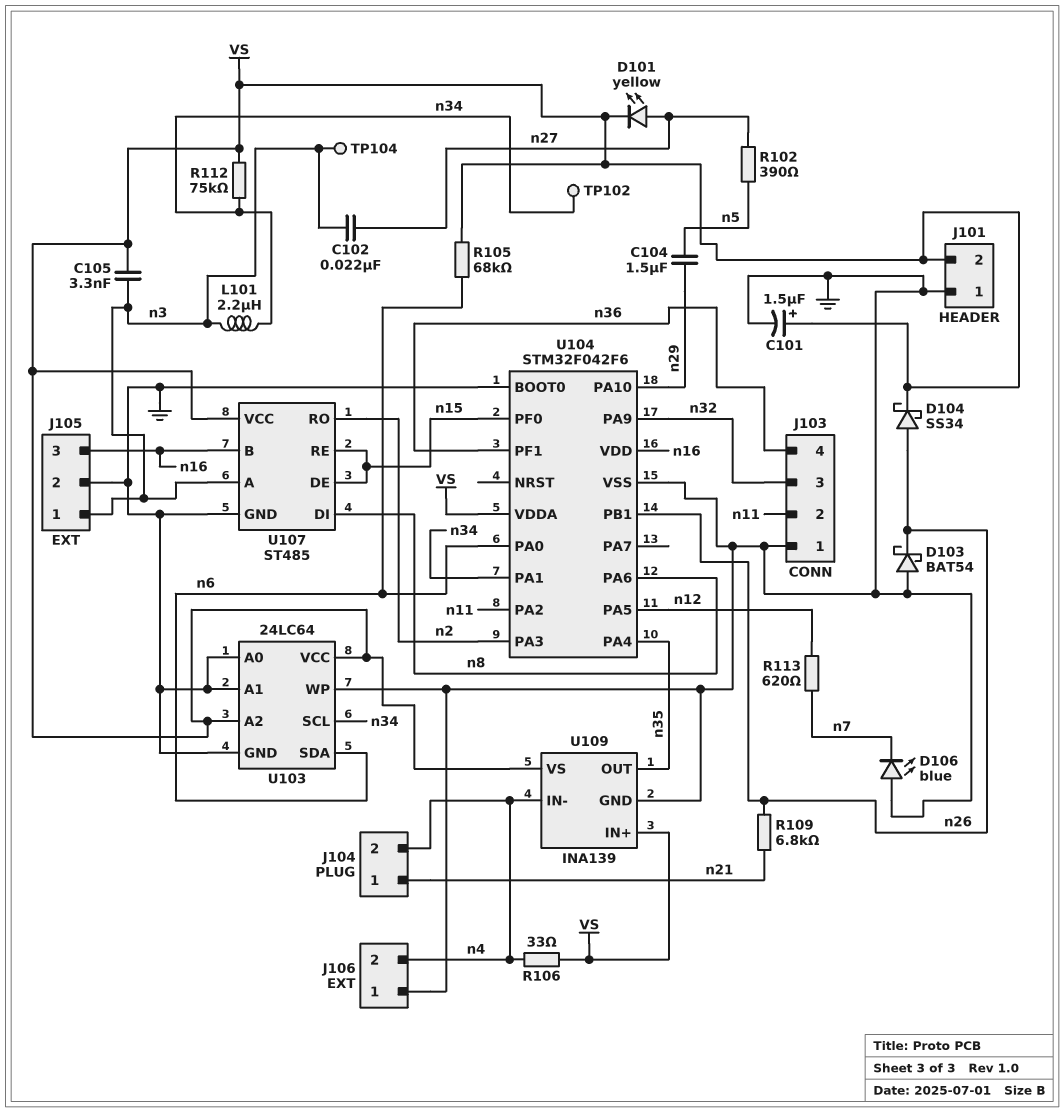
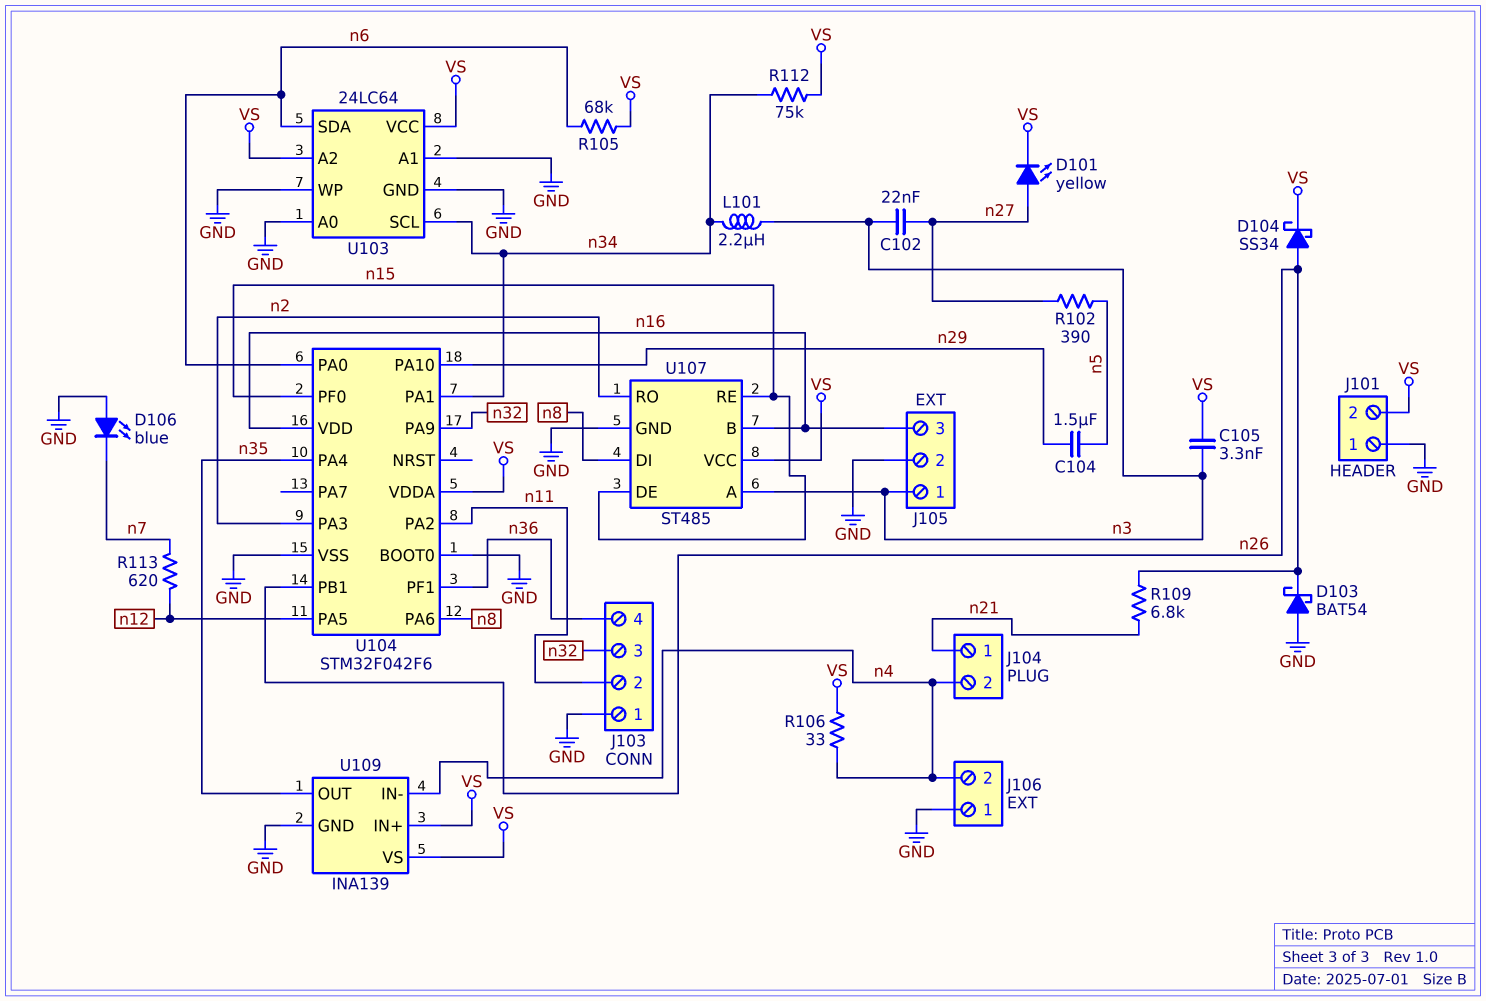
C101: 1.5uF (plus VS, minus GND) -> none
TP102: test point (n34) -> none
TP104: test point (n3) -> none

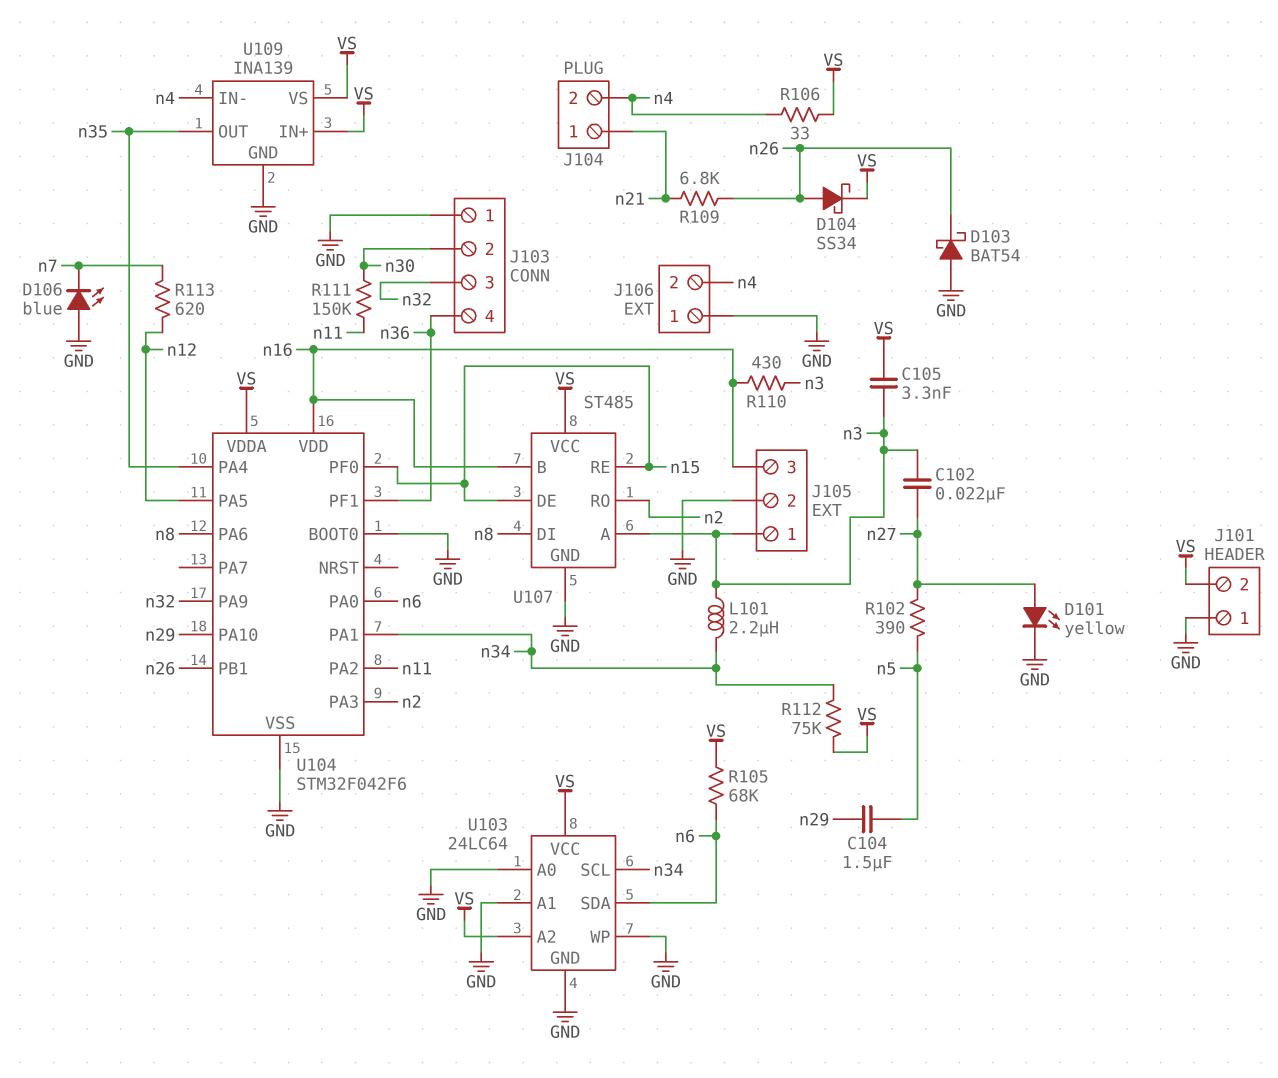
D101: LED yellow (A n27, K VS) -> LED yellow (A n27, K GND)
J103 pin 2: n11 -> n30
R110: none -> 430 (n3, n16)
R111: none -> 150k (n11, n30)

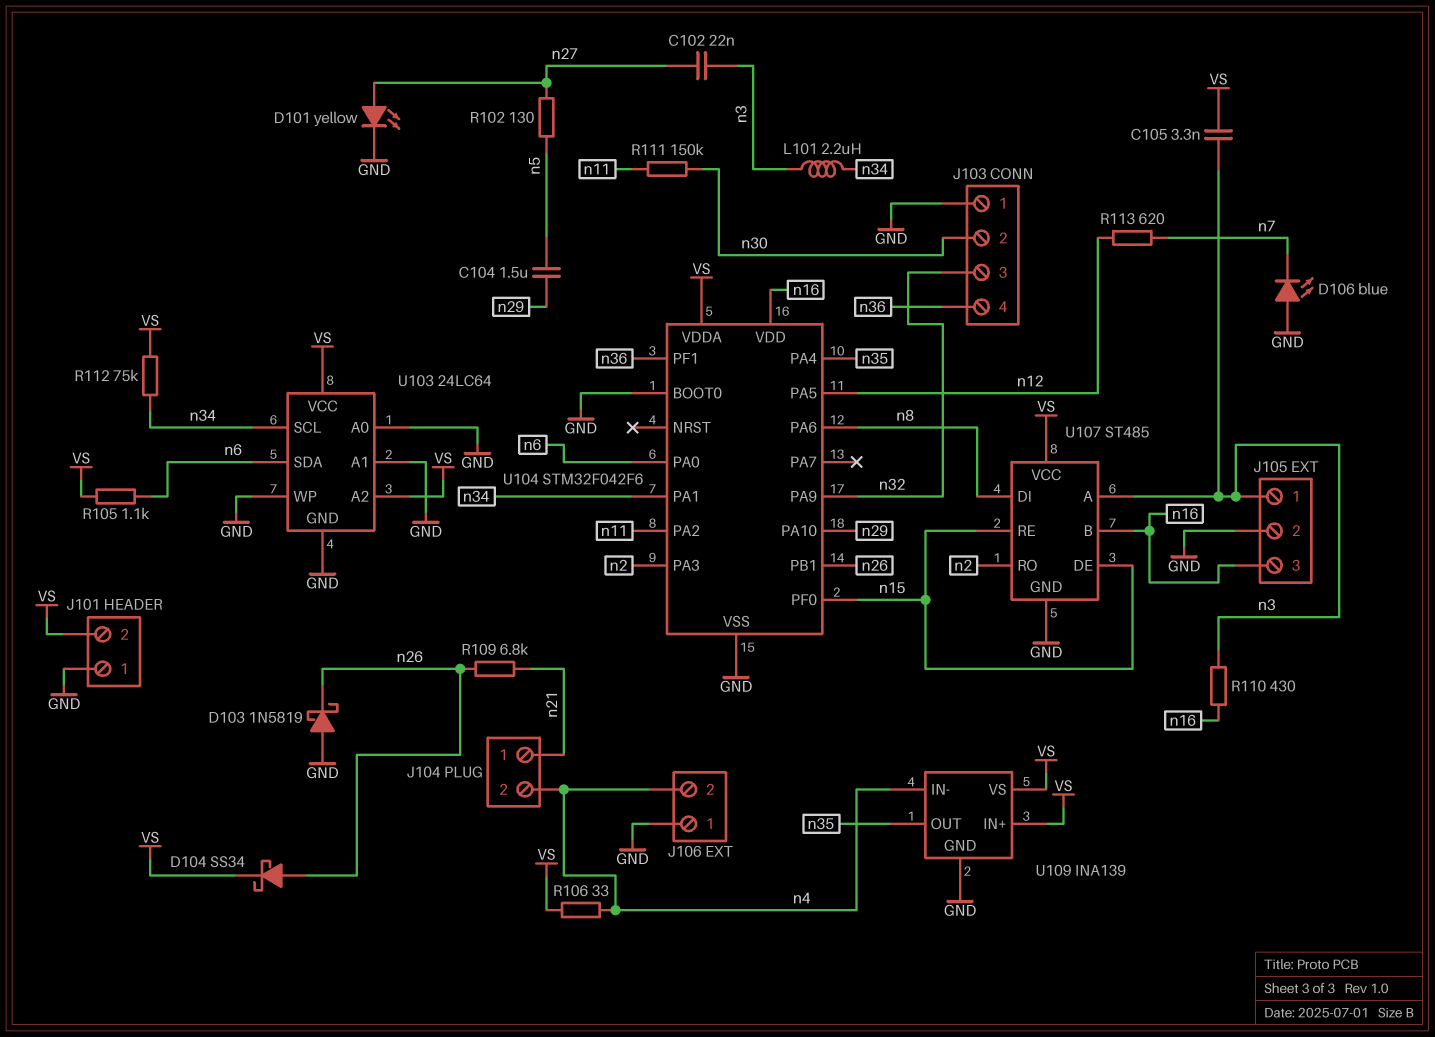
D103: schottky BAT54 (A GND, K n26) -> schottky 1N5819 (A GND, K n26)
R102: 390 (n5, n27) -> 130 (n5, n27)
R105: 68k (VS, n6) -> 1.1k (VS, n6)

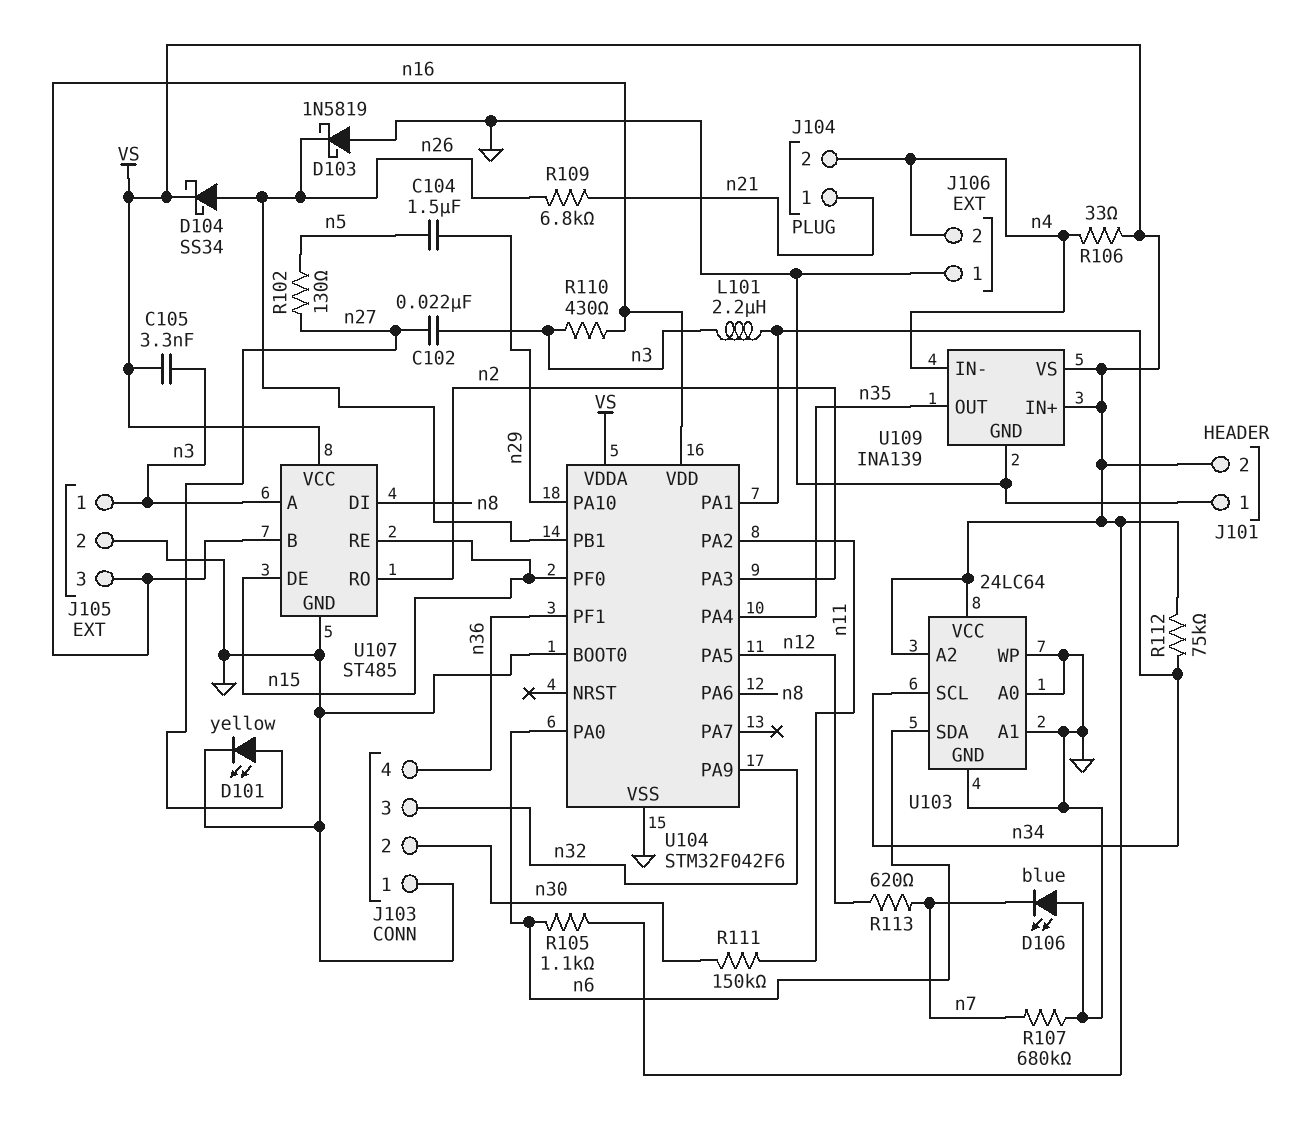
R107: none -> 680k (GND, n7)

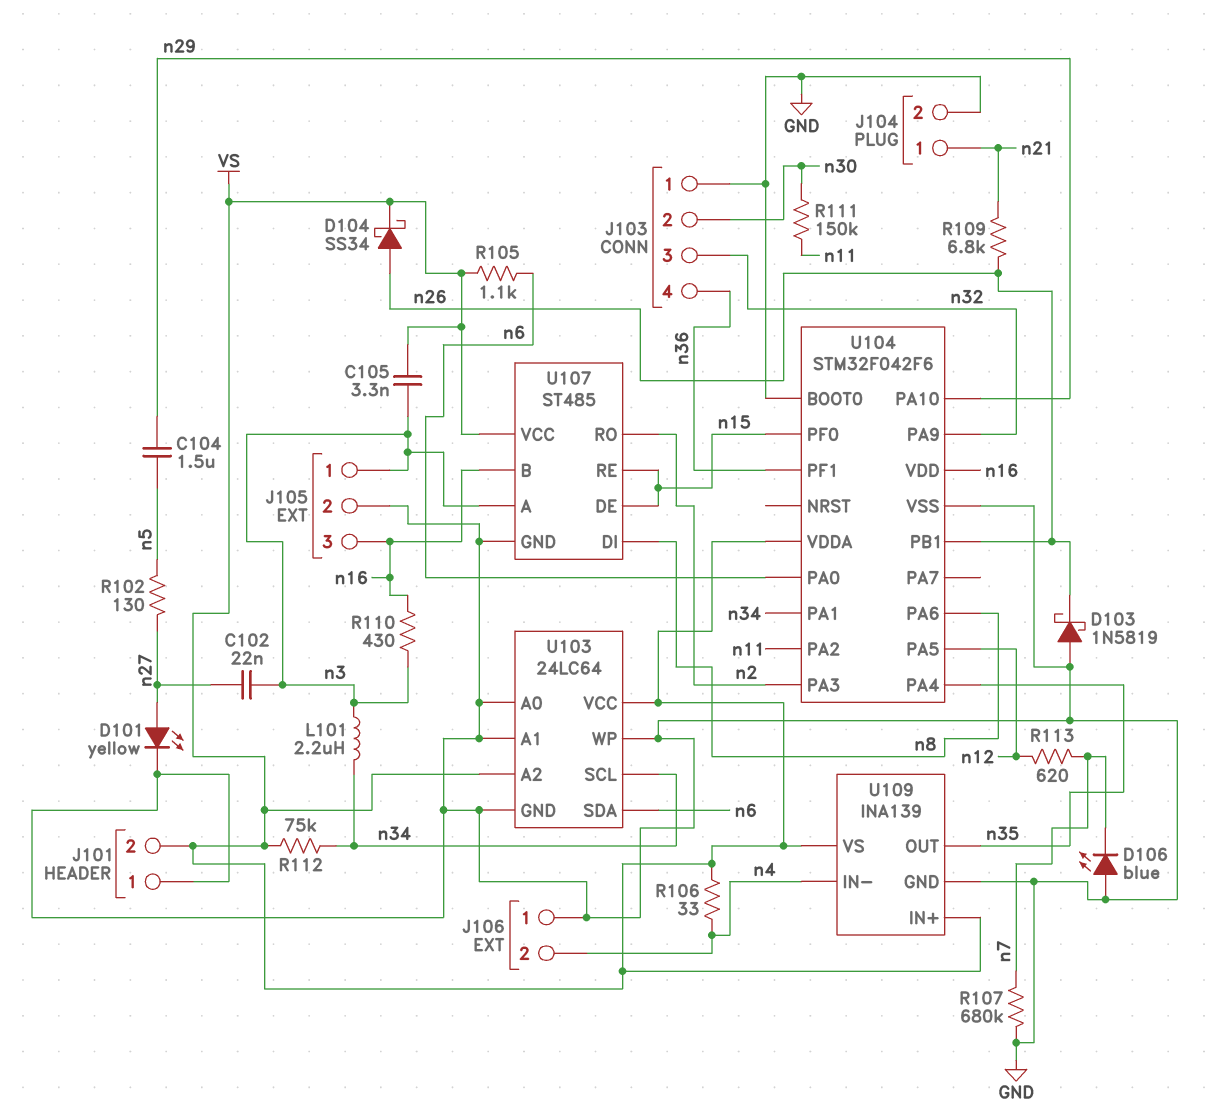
J104 pin 2: n4 -> GND

